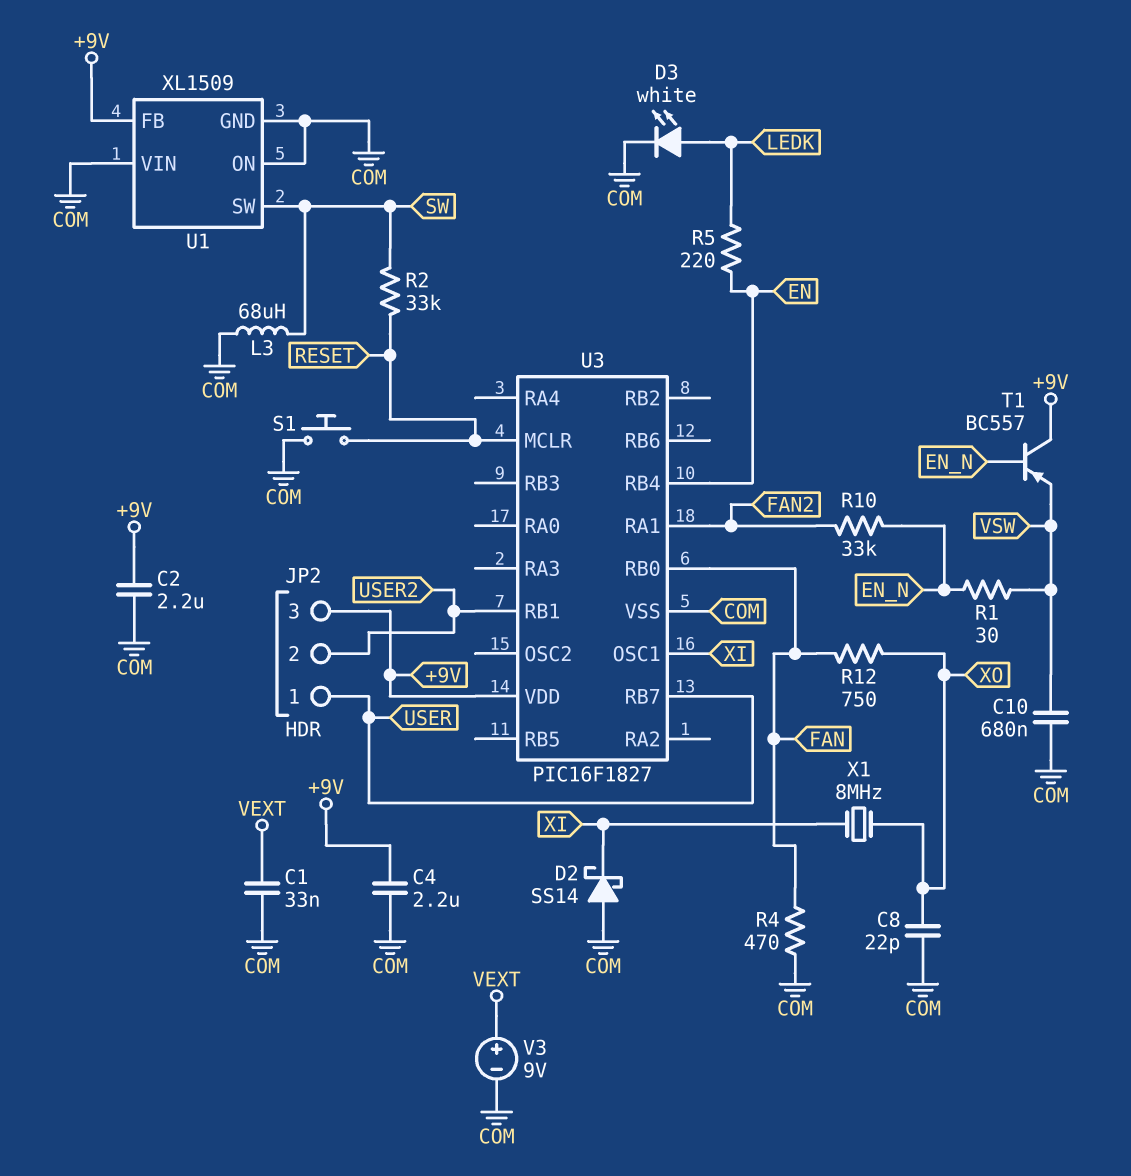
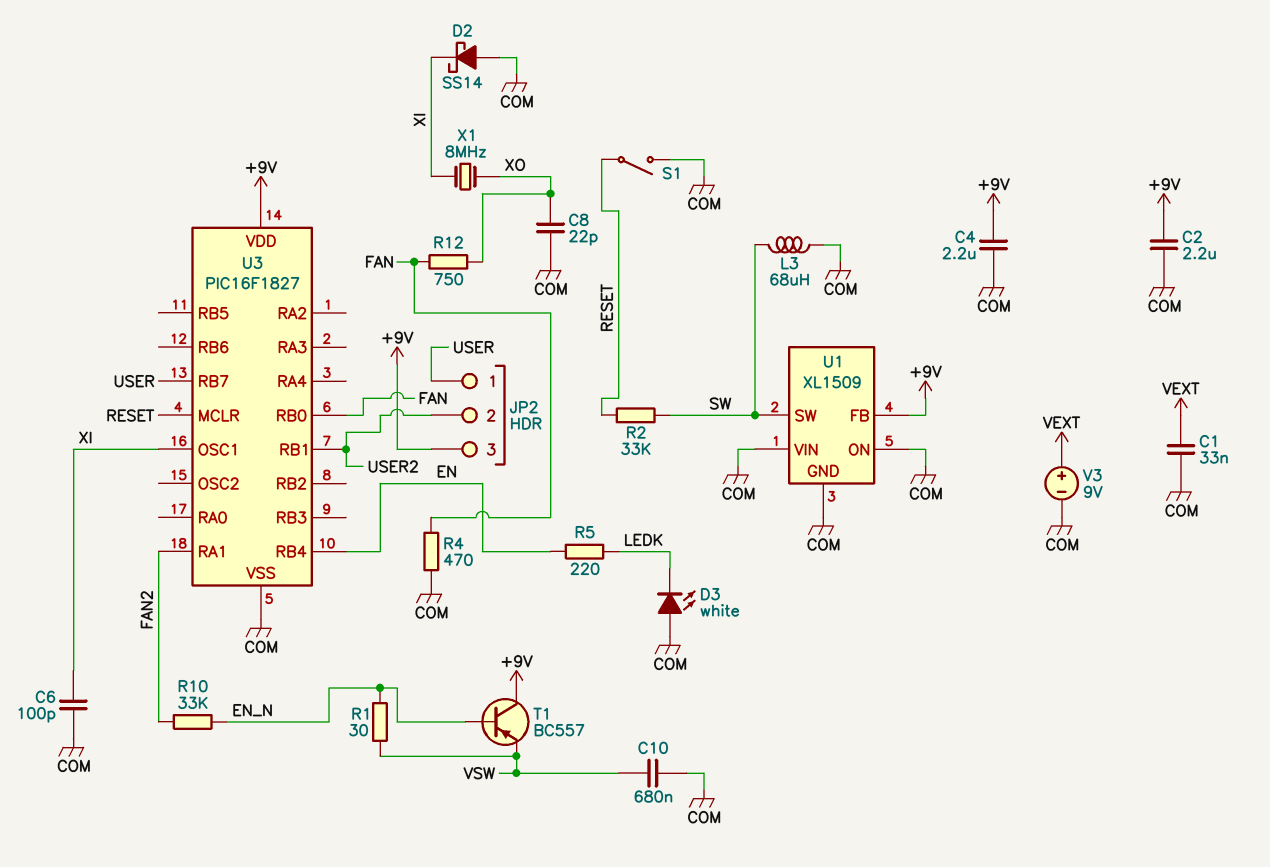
C6: none -> 100pF (COM, XI)
D3: LED white (A LEDK, K COM) -> LED white (A COM, K LEDK)
S1: button (COM, RESET) -> switch (COM, RESET)

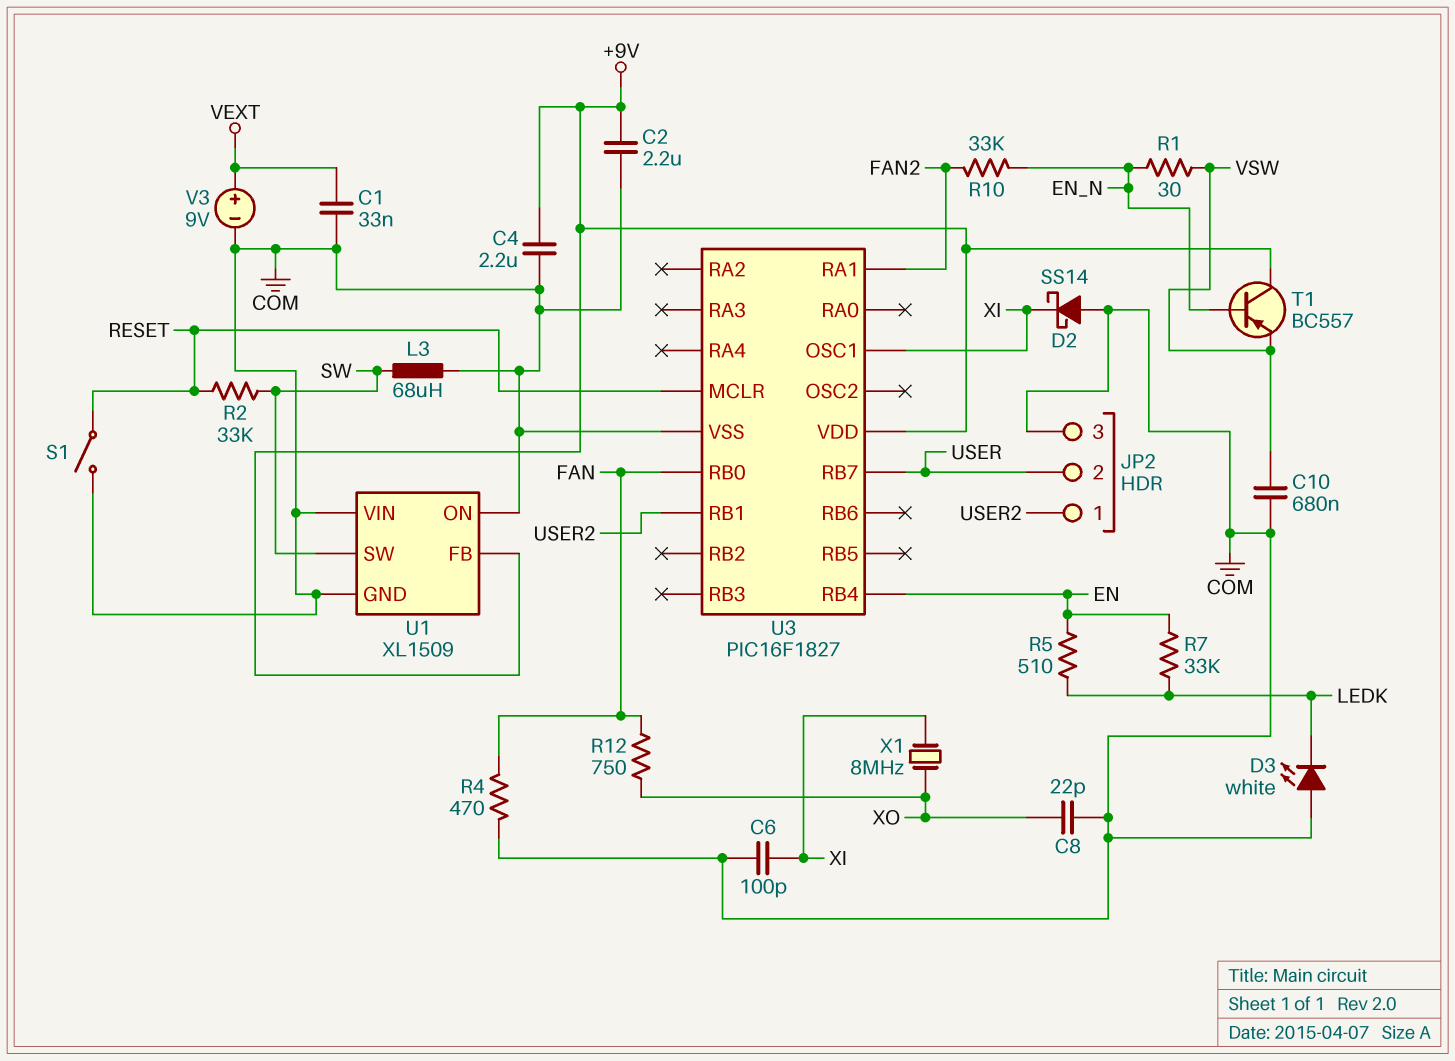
JP2 pin 1: USER -> USER2
JP2 pin 2: USER2 -> USER
JP2 pin 3: +9V -> COM
R5: 220 (EN, LEDK) -> 510 (EN, LEDK)
R7: none -> 33k (EN, LEDK)

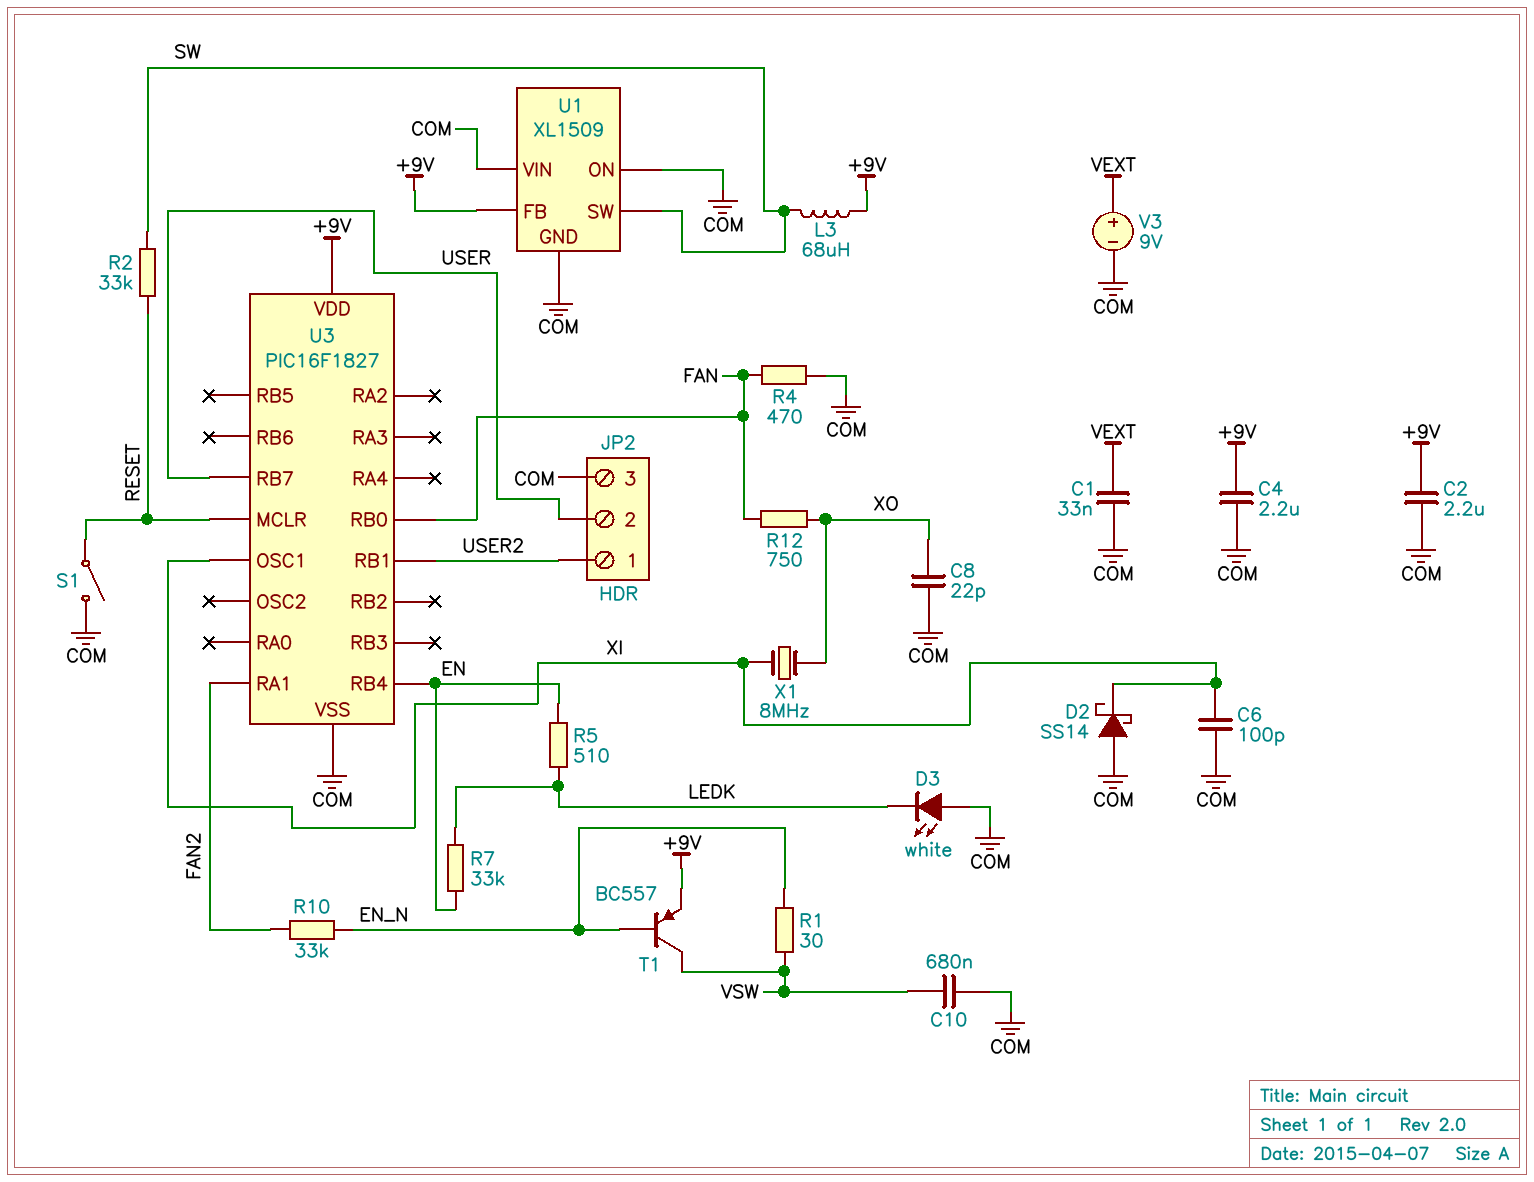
L3: 68uH (COM, SW) -> 68uH (+9V, SW)
T1: PNP BC557 (B EN_N, C +9V, E VSW) -> PNP BC557 (B EN_N, C VSW, E +9V)

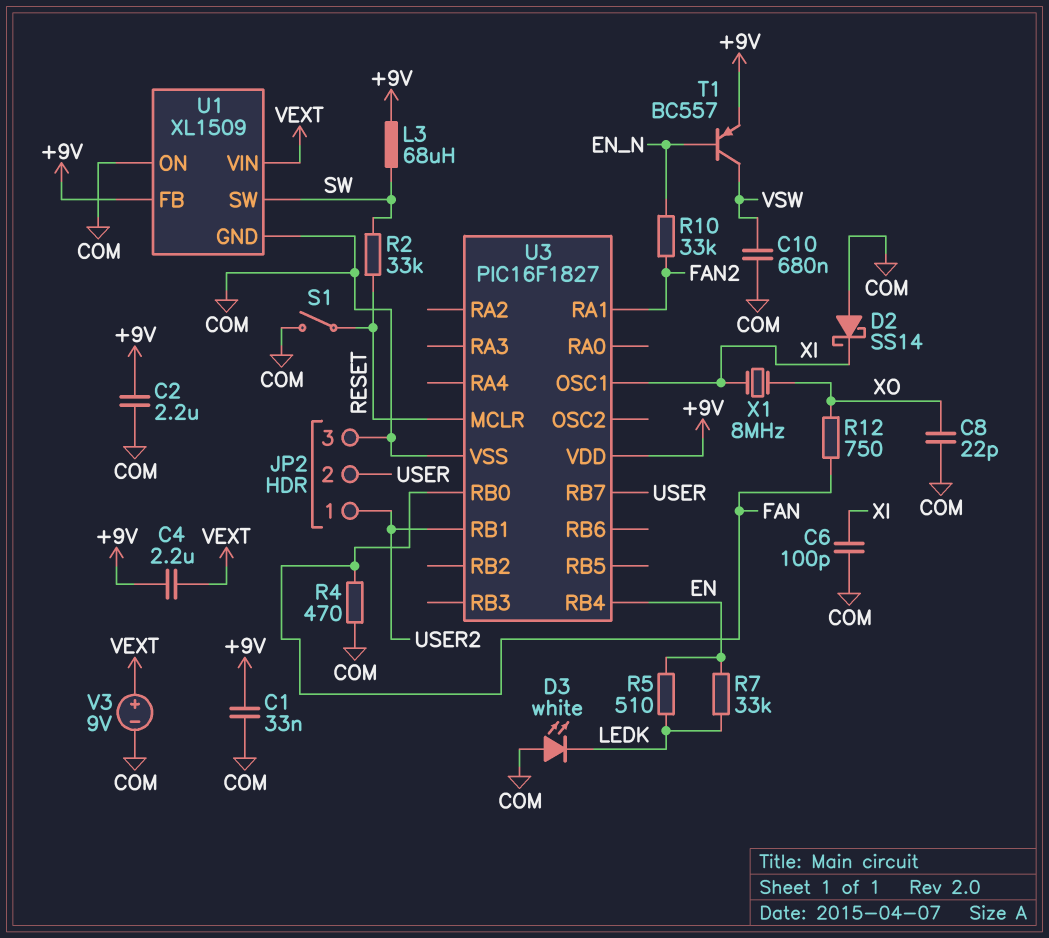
C1: 33nF (COM, VEXT) -> 33nF (+9V, COM)
C4: 2.2uF (+9V, COM) -> 2.2uF (+9V, VEXT)
R1: 30 (EN_N, VSW) -> none
U1 pin VIN: COM -> VEXT

